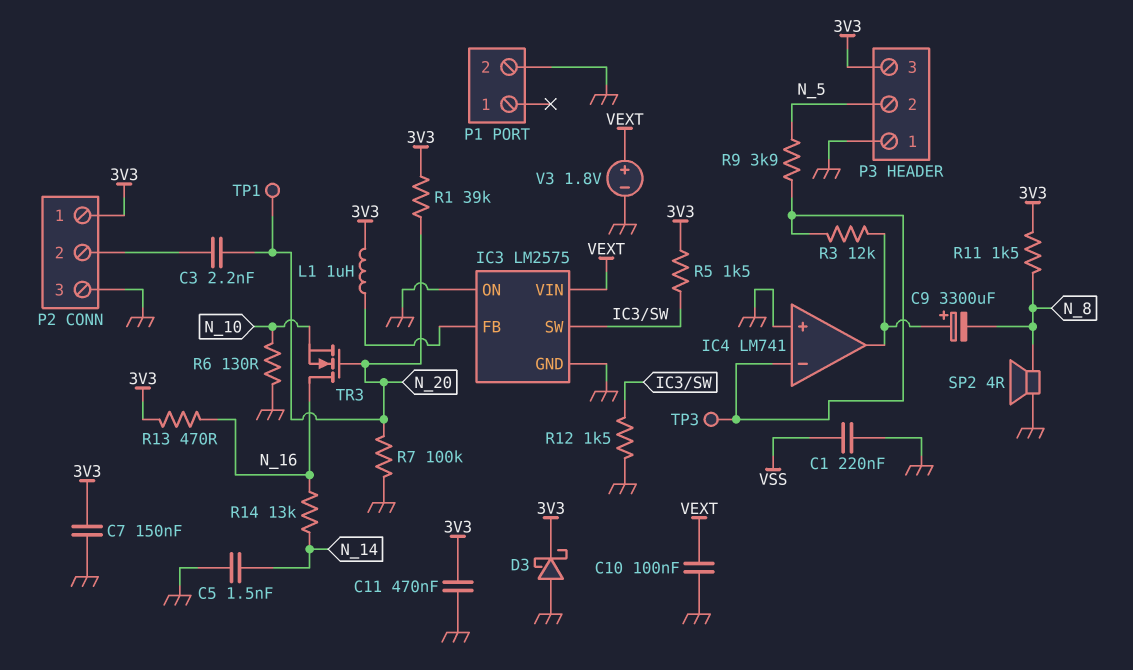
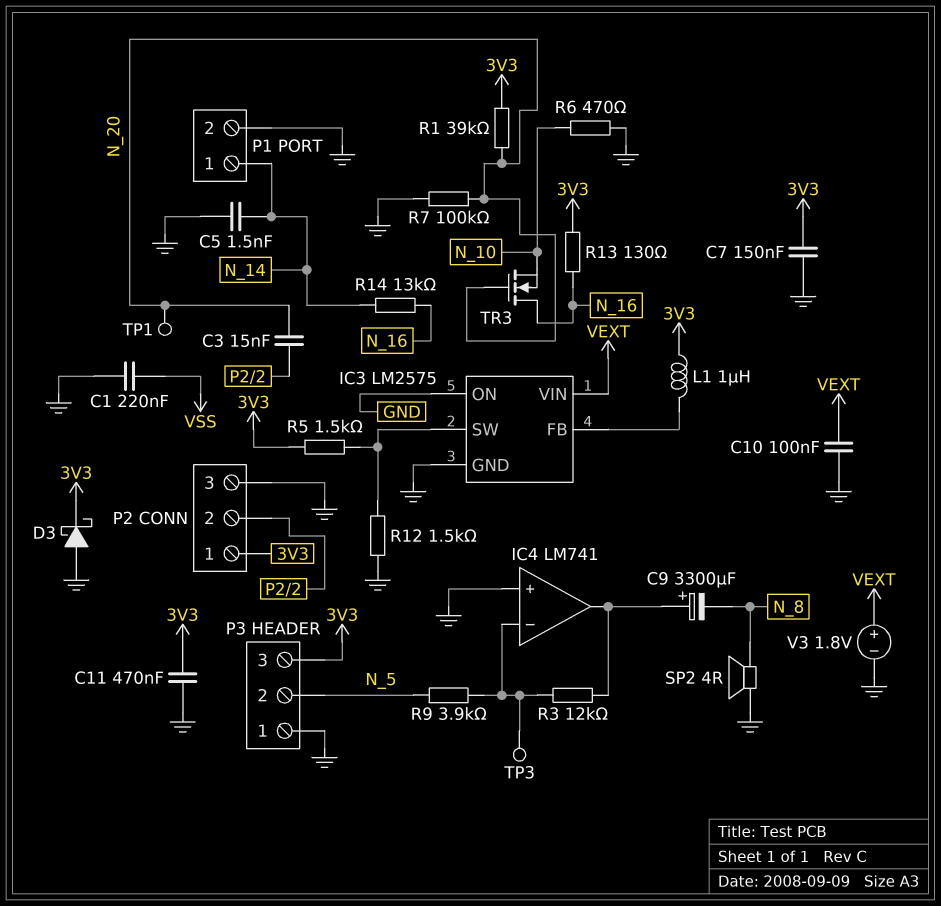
C3: 2.2nF (N_20, P2/2) -> 15nF (N_20, P2/2)
P1 pin 1: none -> N_14
R6: 130 (GND, N_10) -> 470 (GND, N_10)
R11: 1.5k (3V3, N_8) -> none
R13: 470 (3V3, N_16) -> 130 (3V3, N_16)

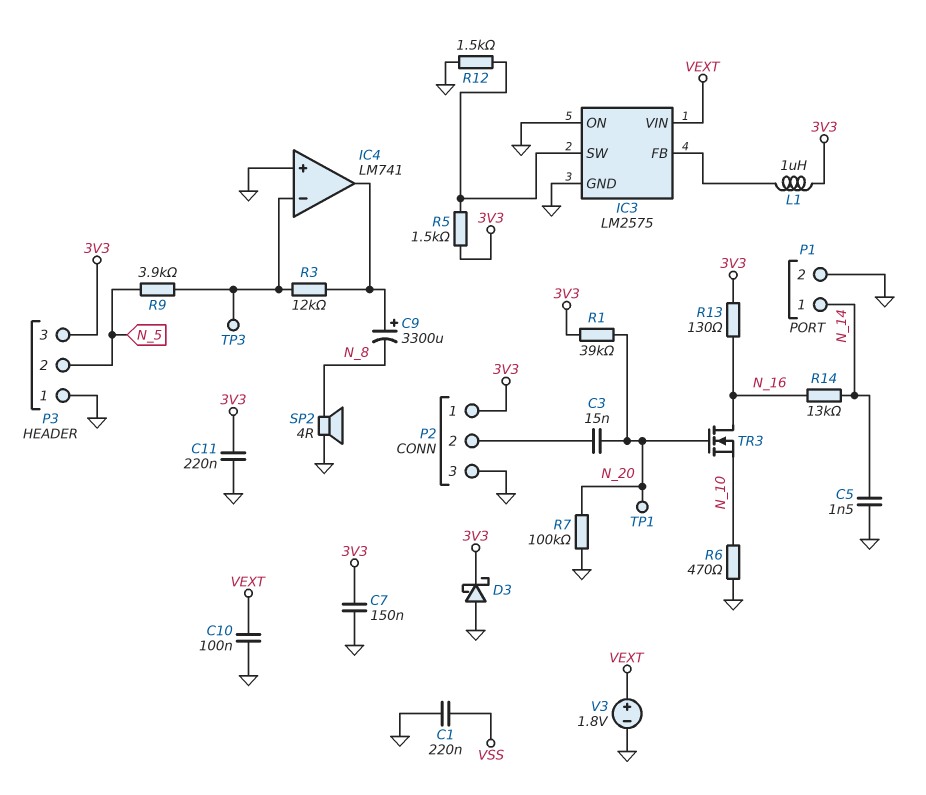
C11: 470nF (3V3, GND) -> 220nF (3V3, GND)

